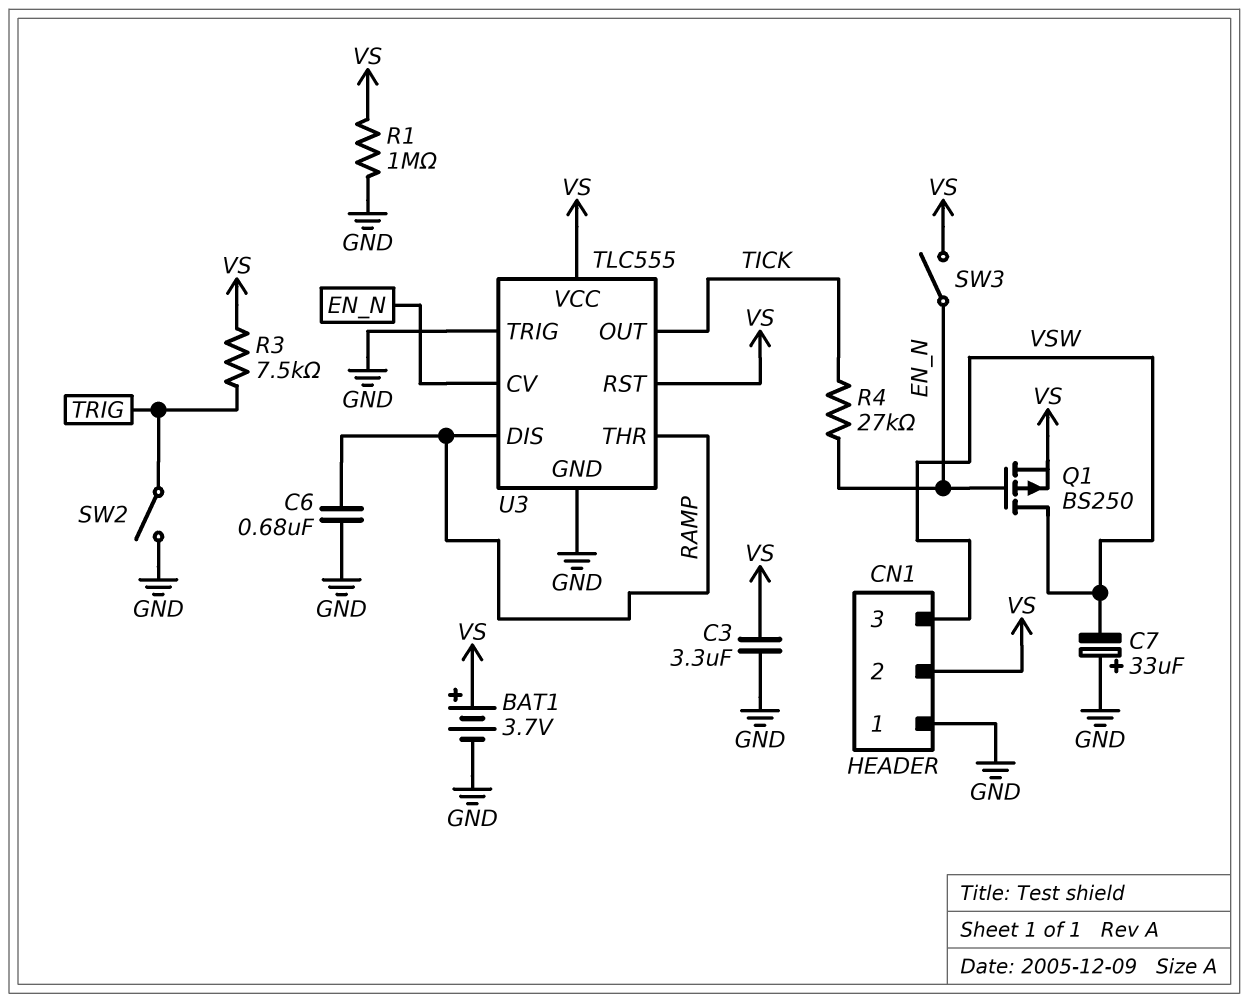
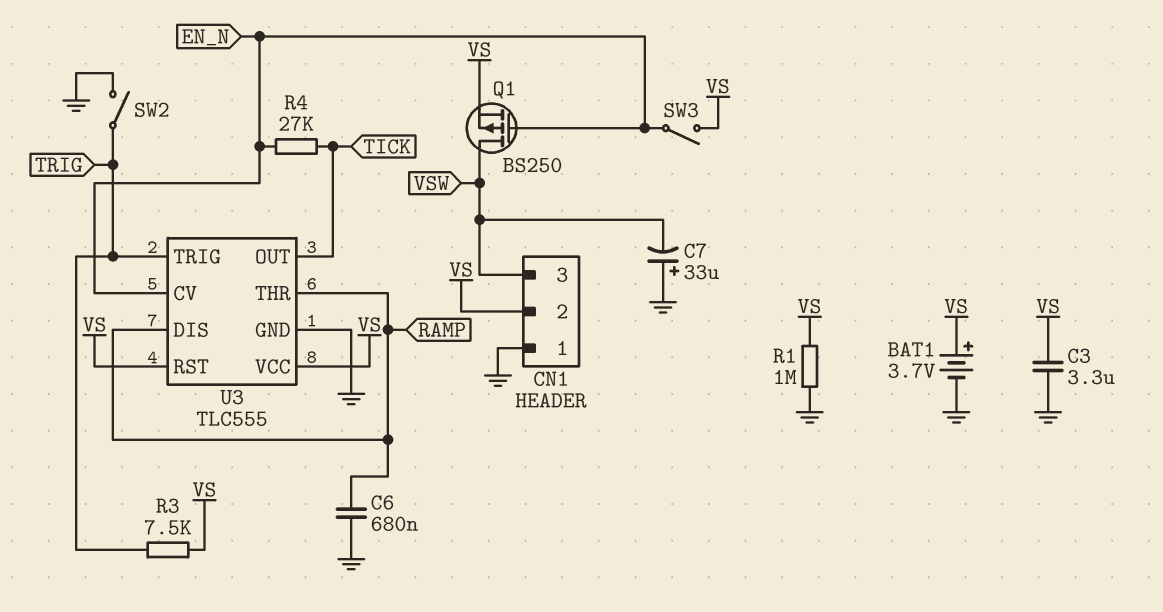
U3 pin TRIG: GND -> TRIG

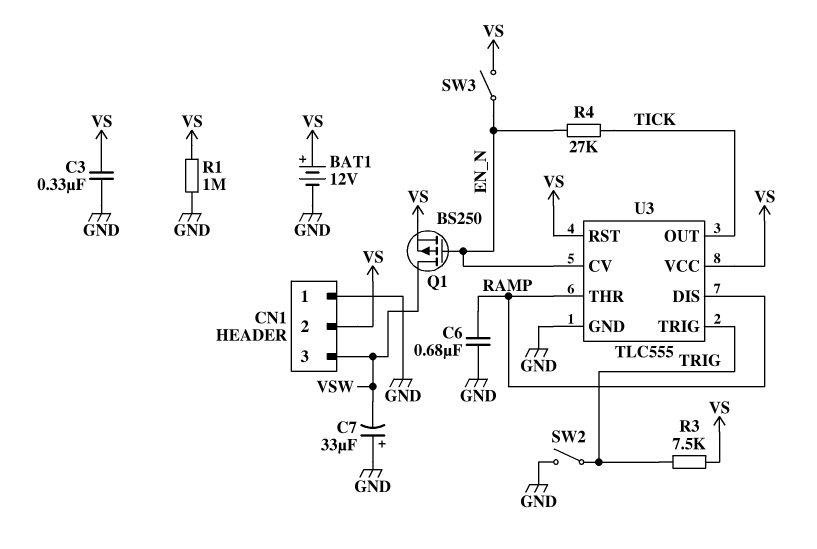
BAT1: 3.7V (plus VS, minus GND) -> 12V (plus VS, minus GND)
C3: 3.3uF (GND, VS) -> 330nF (GND, VS)

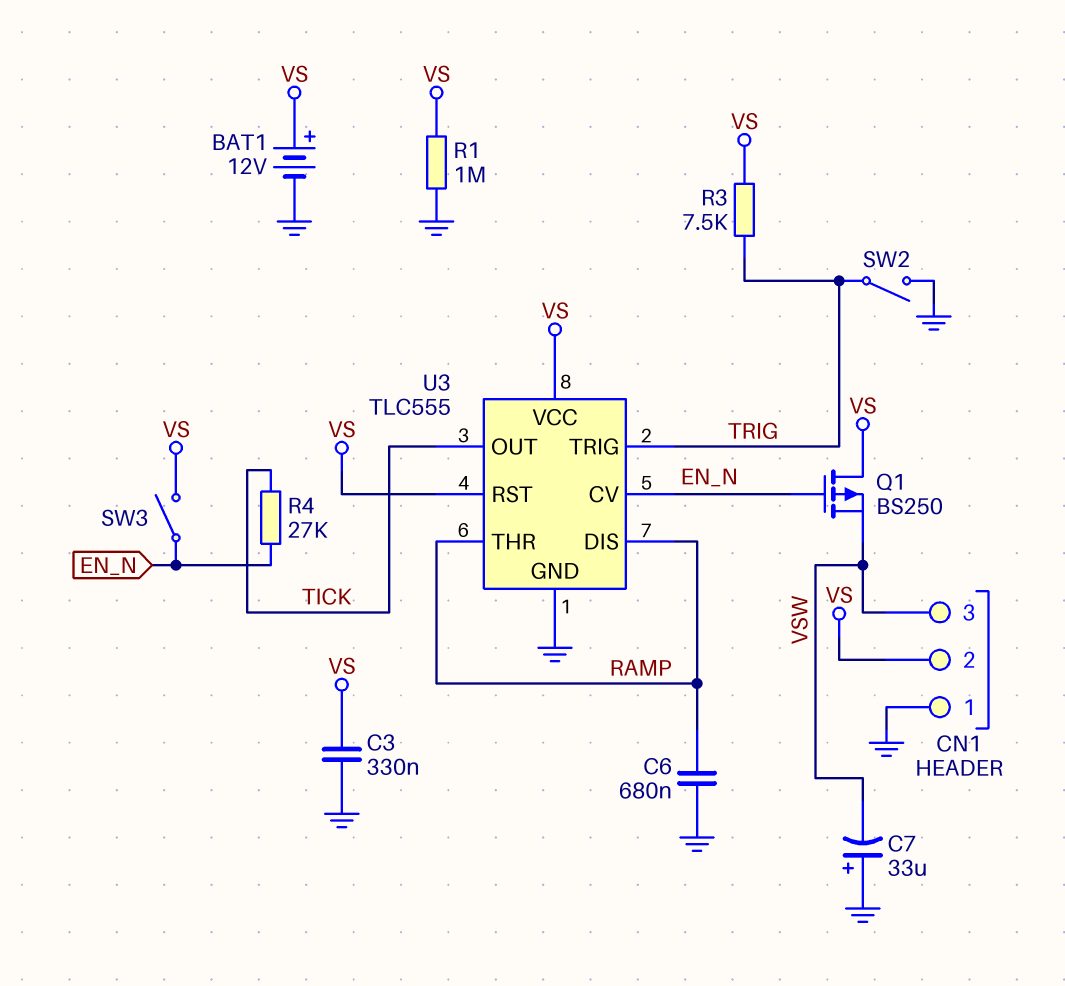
Q1: PMOS BS250 (G EN_N, D VSW, S VS) -> PMOS BS250 (G EN_N, D VS, S VSW)

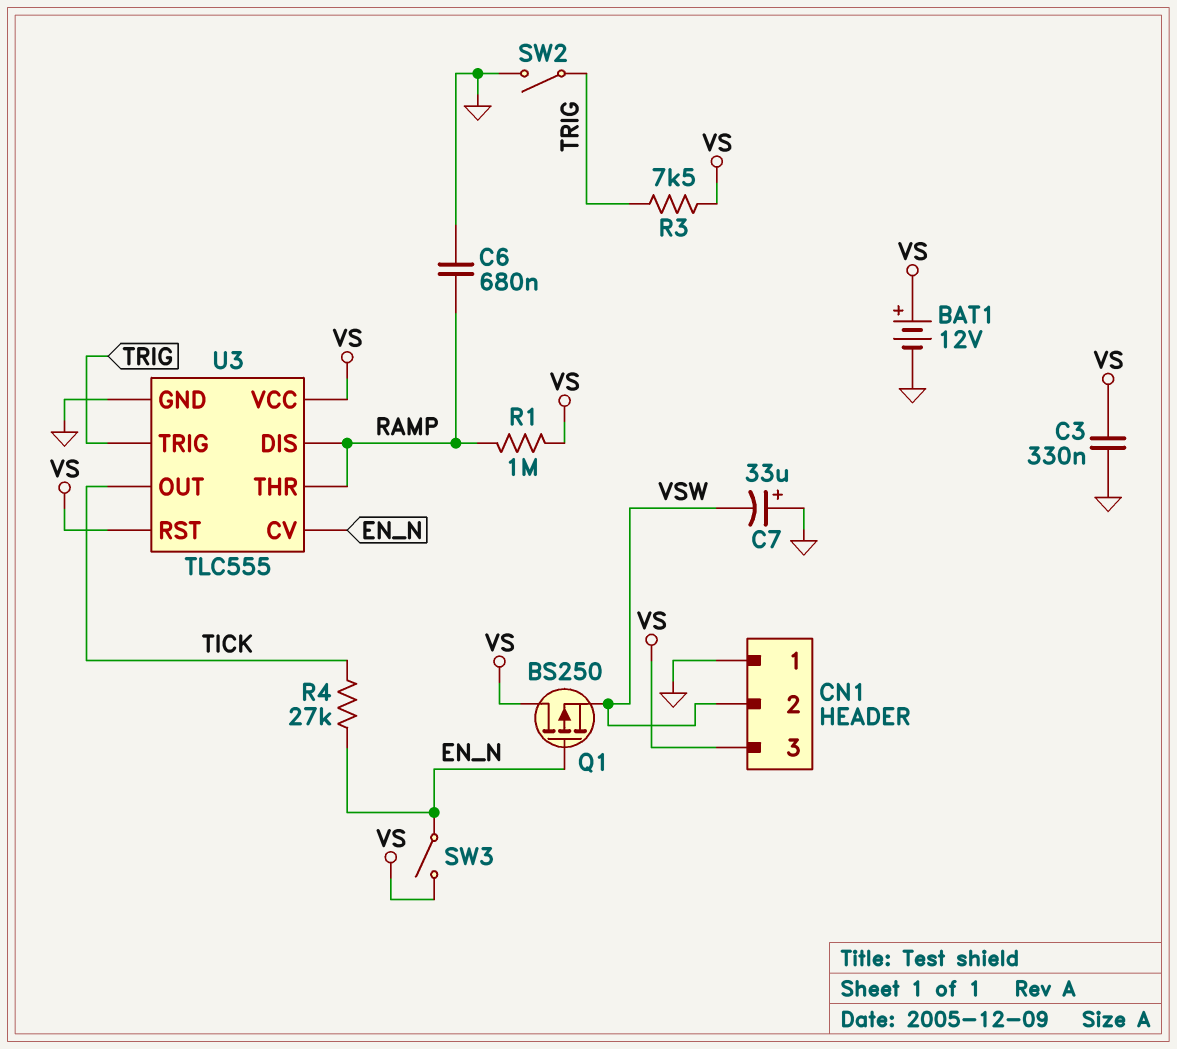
CN1 pin 2: VS -> VSW
CN1 pin 3: VSW -> VS
R1: 1M (GND, VS) -> 1M (RAMP, VS)

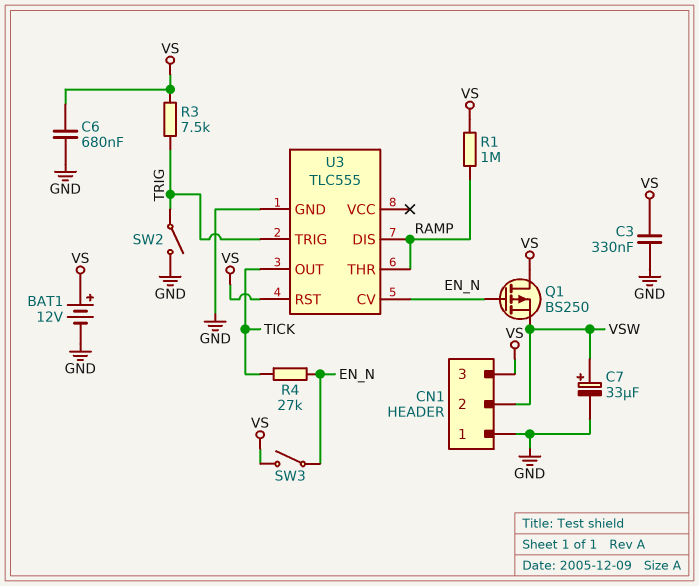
C6: 680nF (GND, RAMP) -> 680nF (GND, VS)
C7: 33uF (plus GND, minus VSW) -> 33uF (plus VSW, minus GND)
U3 pin VCC: VS -> none

